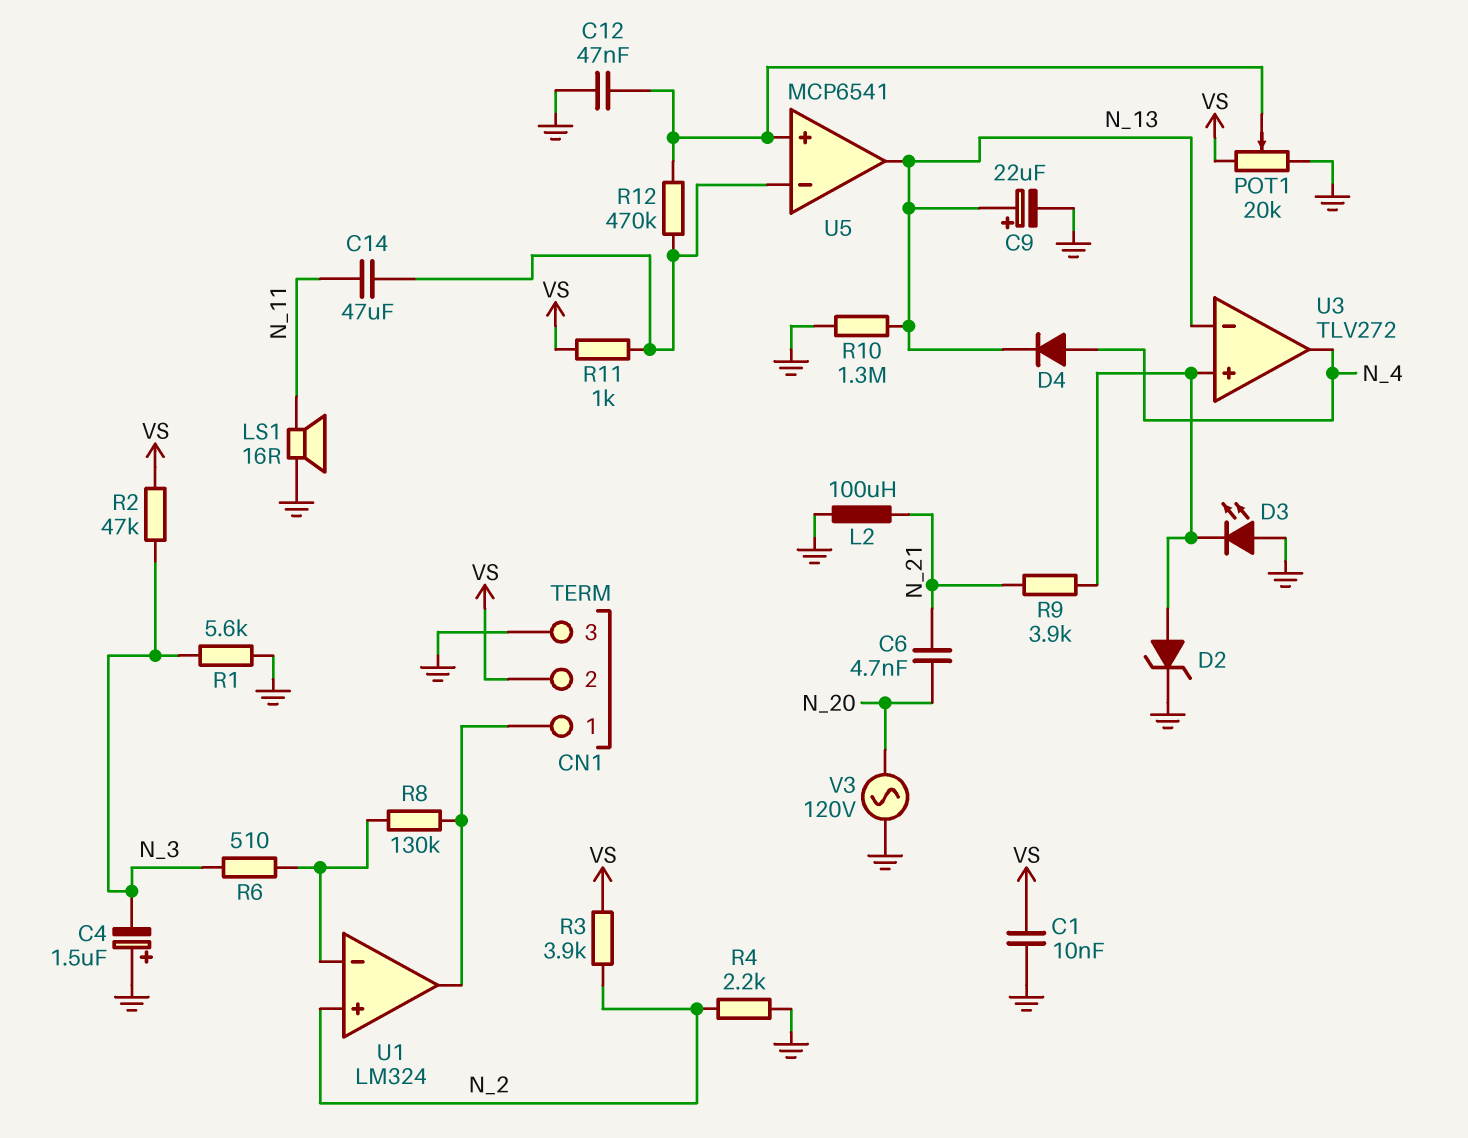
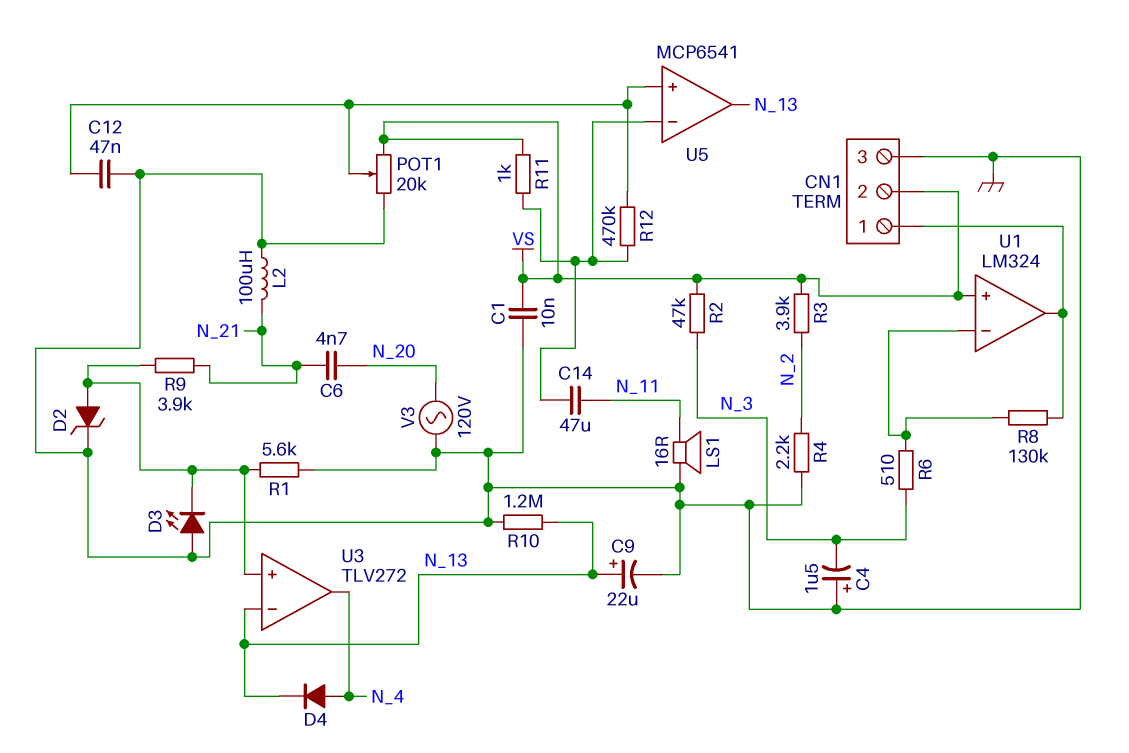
R1: 5.6k (GND, N_3) -> 5.6k (GND, U3/in+)
R10: 1.3M (GND, N_13) -> 1.2M (GND, N_13)
U1 pin in+: N_2 -> VS

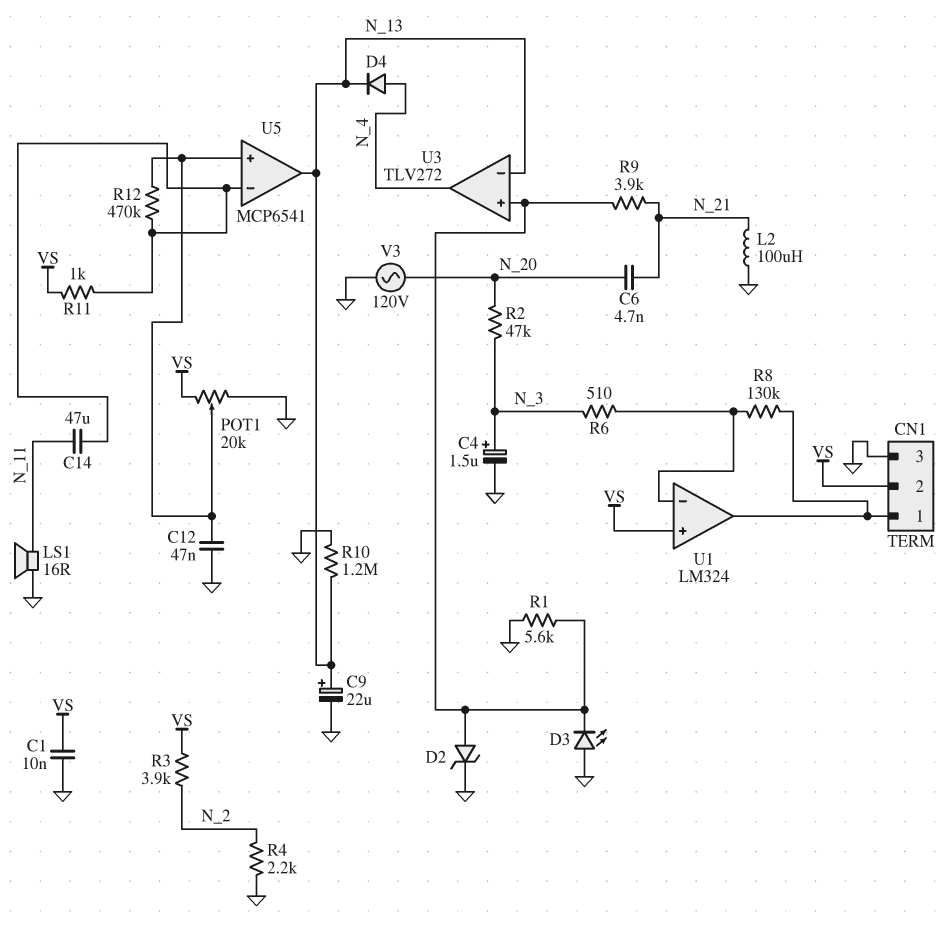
C4: 1.5uF (plus GND, minus N_3) -> 1.5uF (plus N_3, minus GND)
R2: 47k (N_3, VS) -> 47k (N_3, N_20)

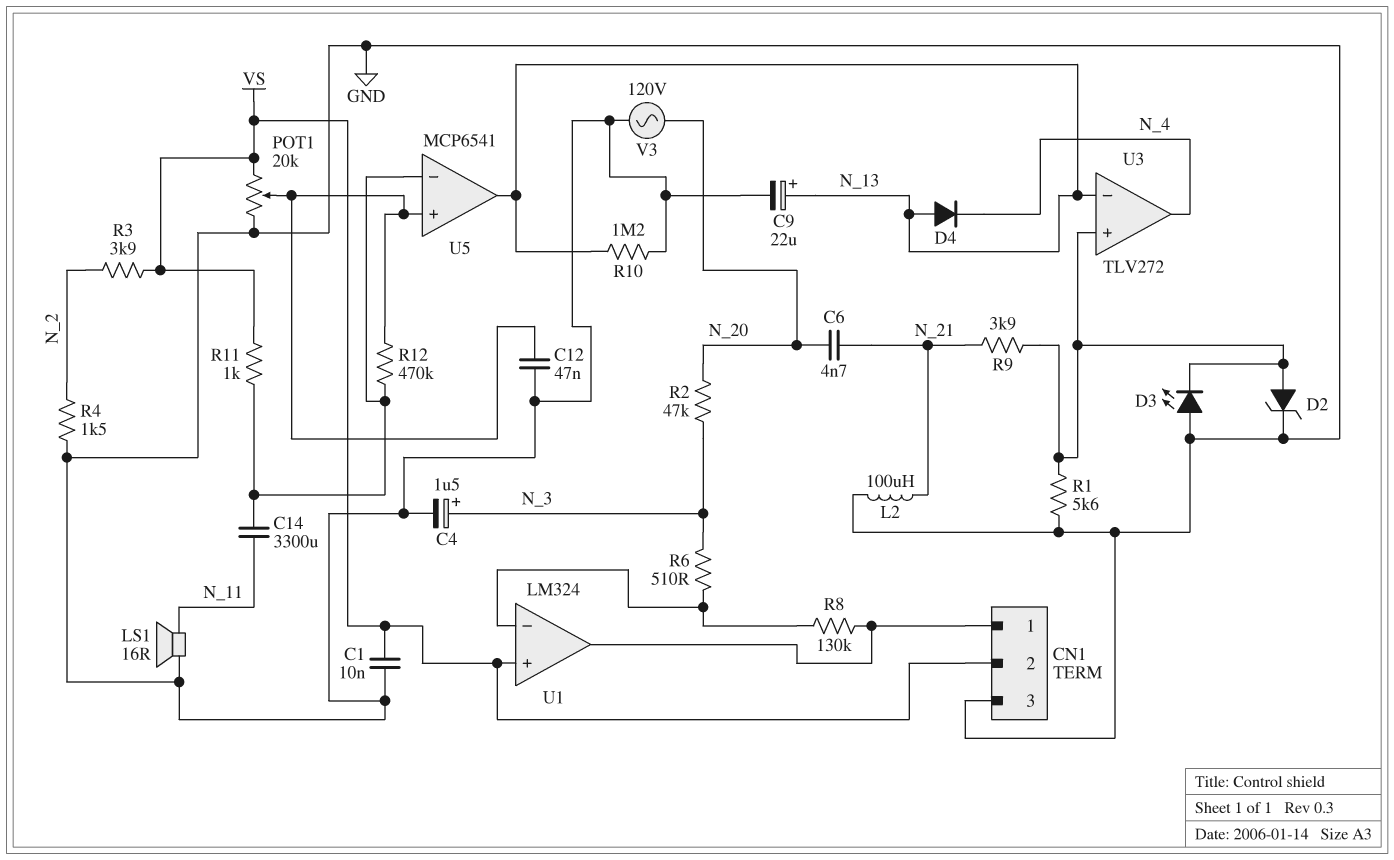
C14: 47uF (N_11, U5/in-) -> 3300uF (N_11, U5/in-)
D4: diode (A N_4, K N_13) -> diode (A N_13, K N_4)
R4: 2.2k (GND, N_2) -> 1.5k (GND, N_2)

